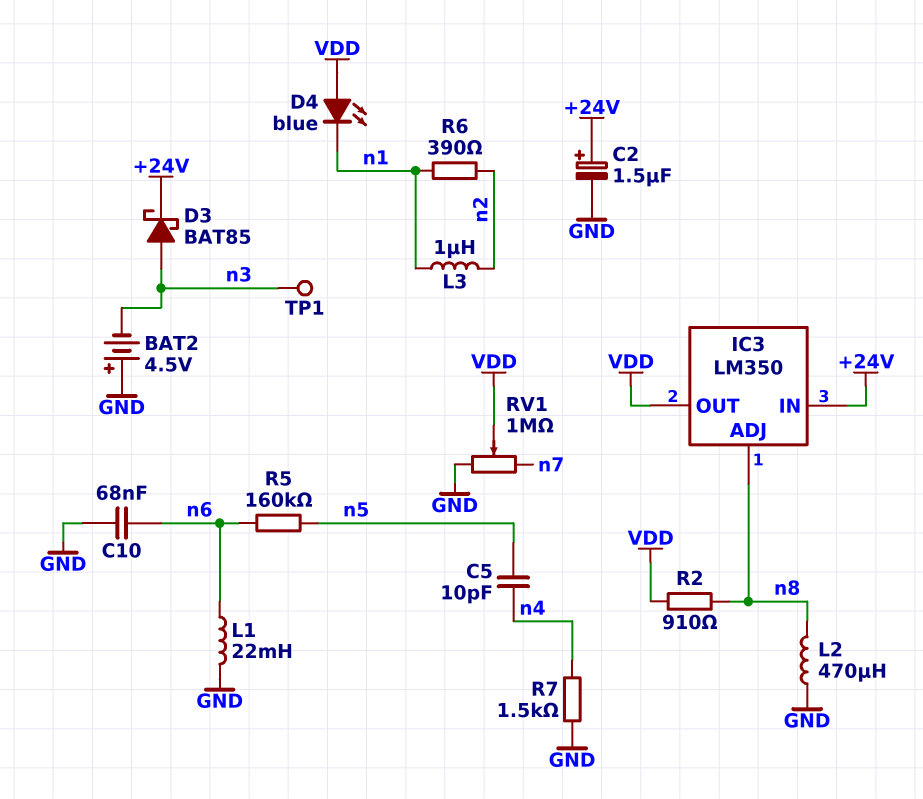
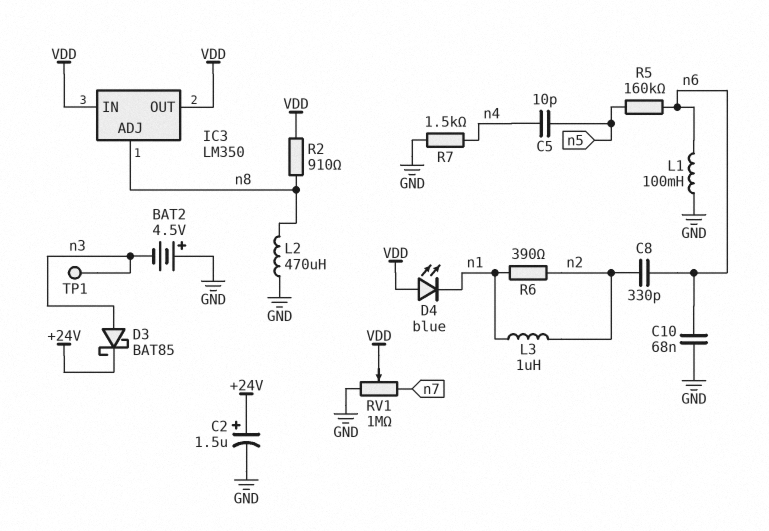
C8: none -> 330pF (n2, n6)
IC3 pin IN: +24V -> VDD
L1: 22mH (GND, n6) -> 100mH (GND, n6)

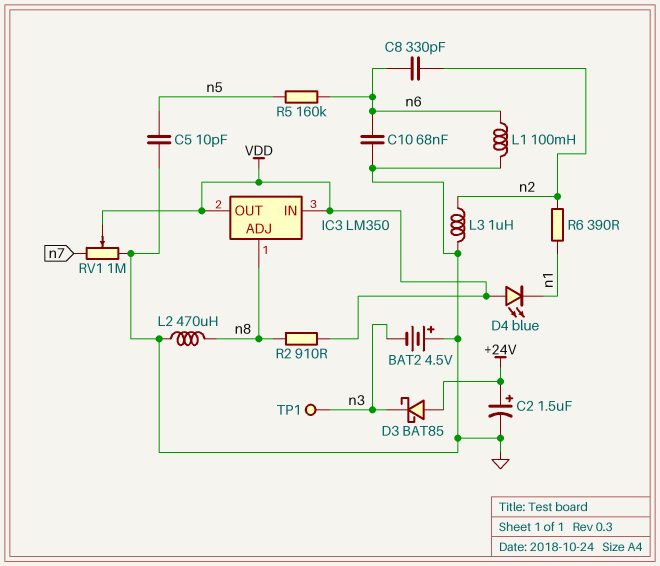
C5: 10pF (n4, n5) -> 10pF (GND, n5)
D3: schottky BAT85 (A n3, K +24V) -> schottky BAT85 (A +24V, K n3)
L3: 1uH (n1, n2) -> 1uH (GND, n2)
R7: 1.5k (GND, n4) -> none

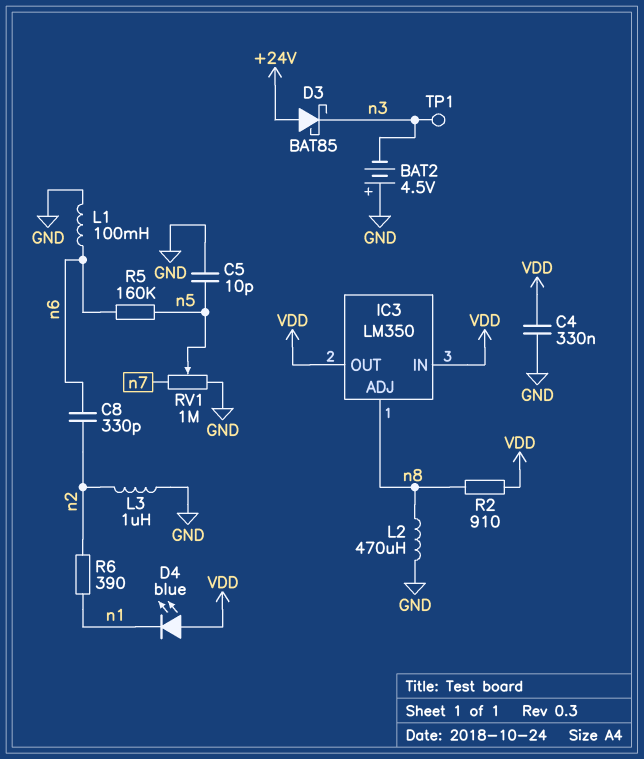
C2: 1.5uF (plus +24V, minus GND) -> none
C4: none -> 330nF (GND, VDD)
C10: 68nF (GND, n6) -> none
RV1: 1M (GND, n7, wiper VDD) -> 1M (GND, n7, wiper n5)

